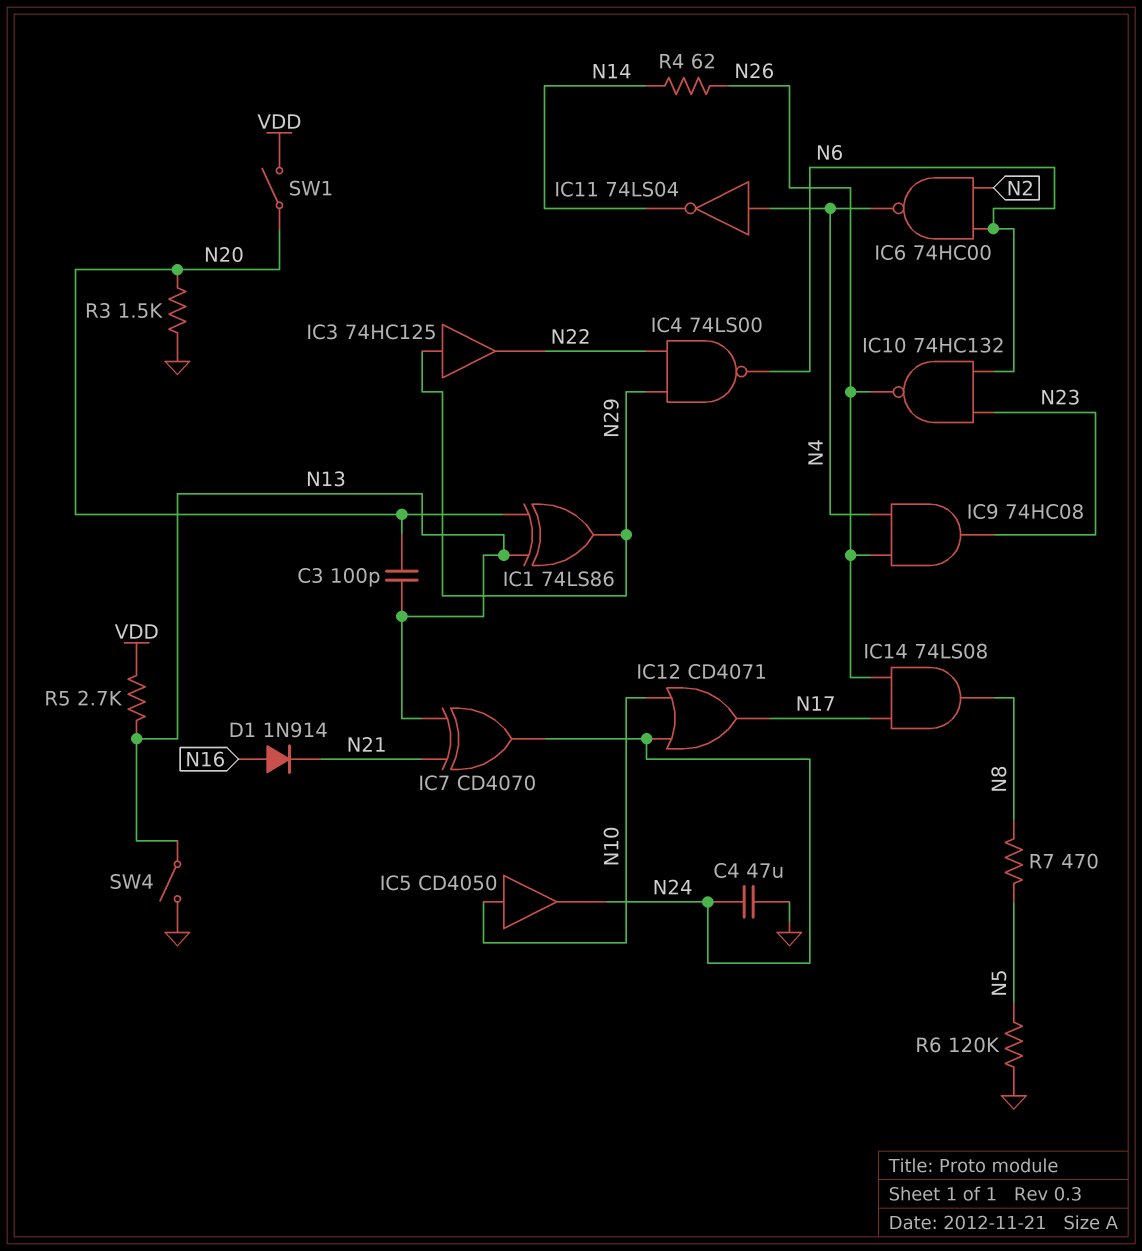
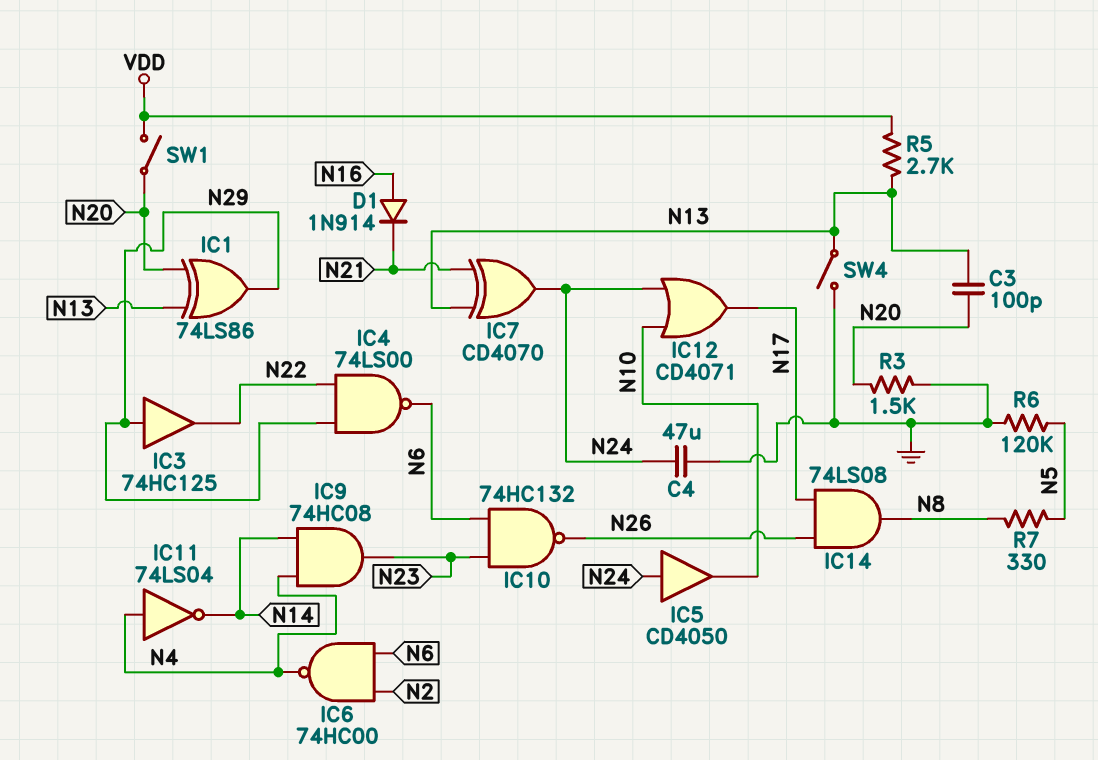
IC5: buffer CD4050 (in N10, out N24) -> buffer CD4050 (in N24, out N10)
IC9: AND 74HC08 (in N4, in N26, out N23) -> AND 74HC08 (in N4, in N14, out N23)
R4: 62 (N14, N26) -> none
R7: 470 (N5, N8) -> 330 (N5, N8)

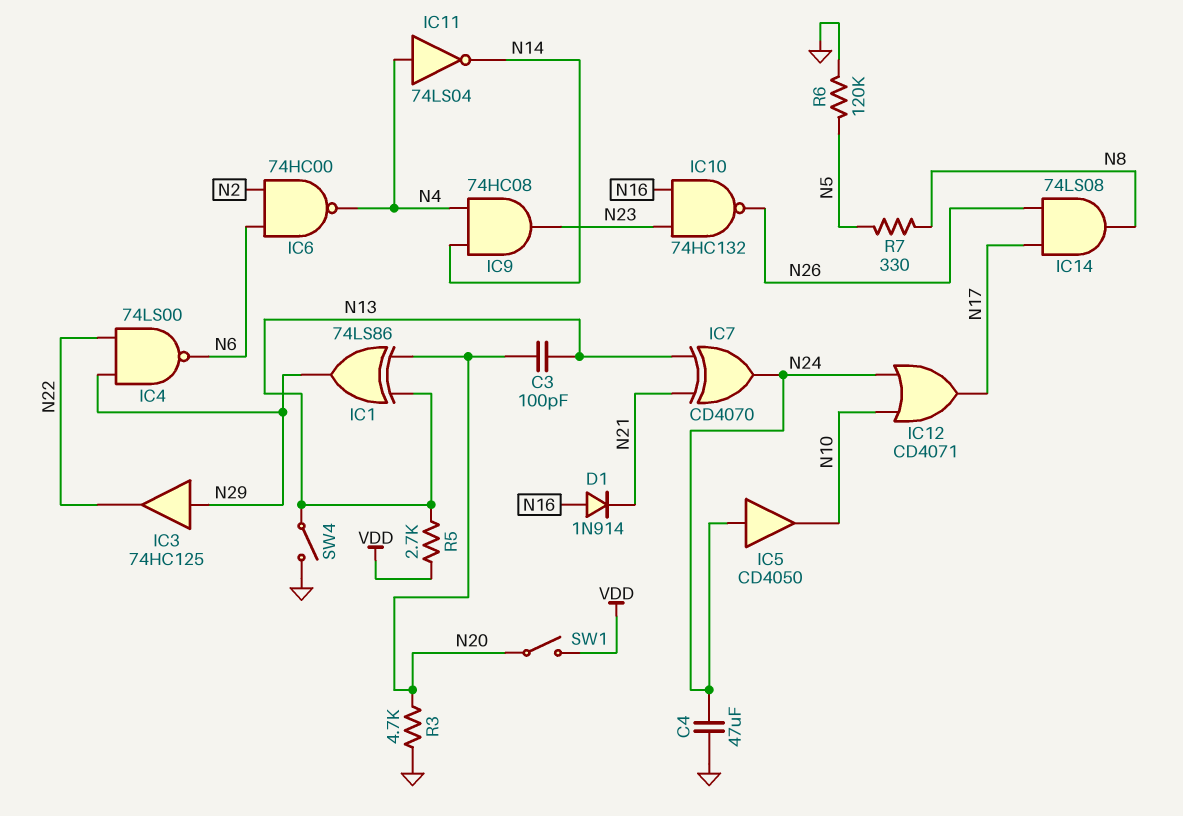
IC10: NAND 74HC132 (in N6, in N23, out N26) -> NAND 74HC132 (in N16, in N23, out N26)
R3: 1.5k (GND, N20) -> 4.7k (GND, N20)

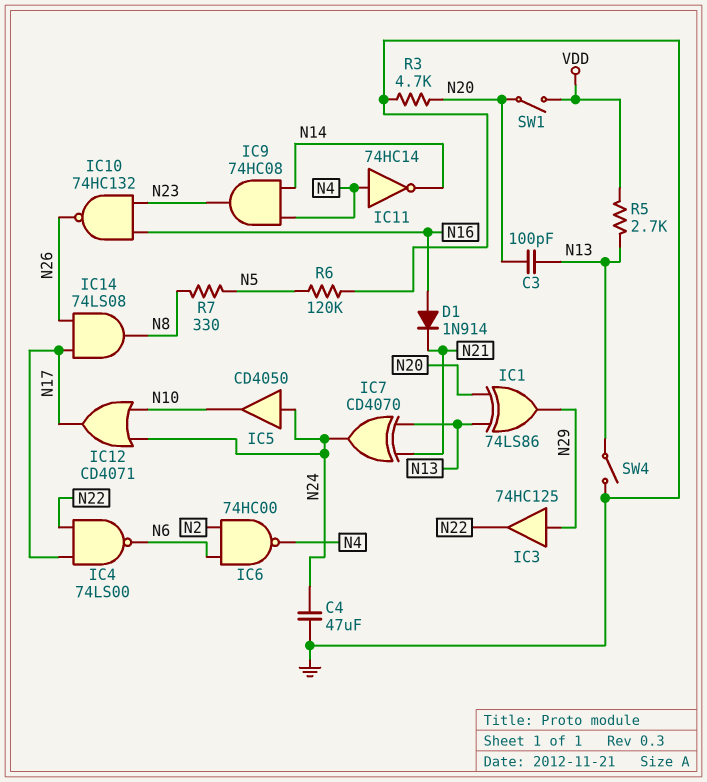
IC4: NAND 74LS00 (in N22, in N29, out N6) -> NAND 74LS00 (in N17, in N22, out N6)
IC11: NOT 74LS04 (in N4, out N14) -> NOT 74HC14 (in N4, out N14)

